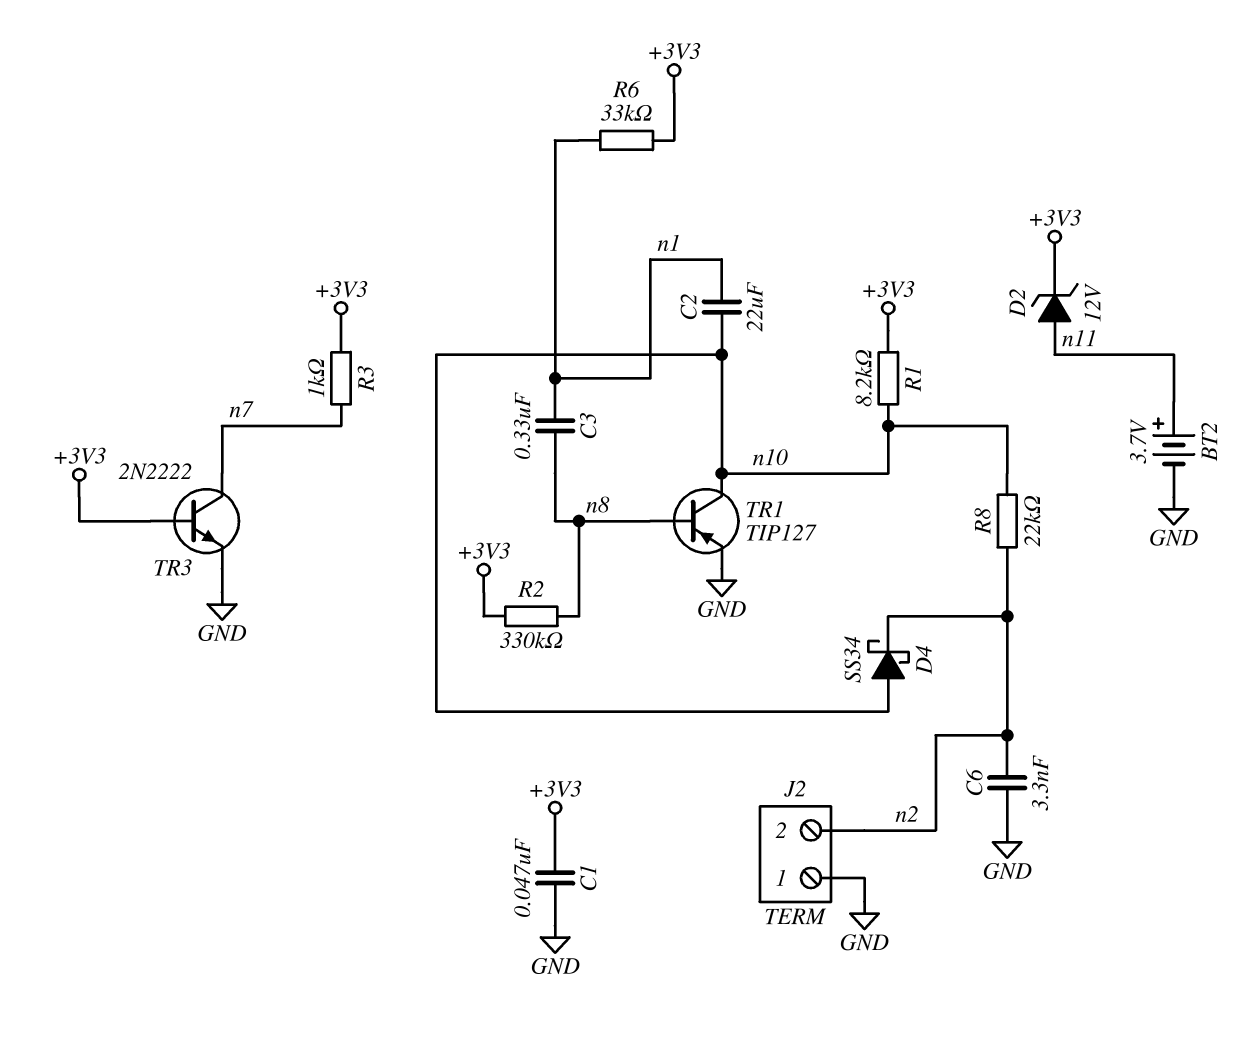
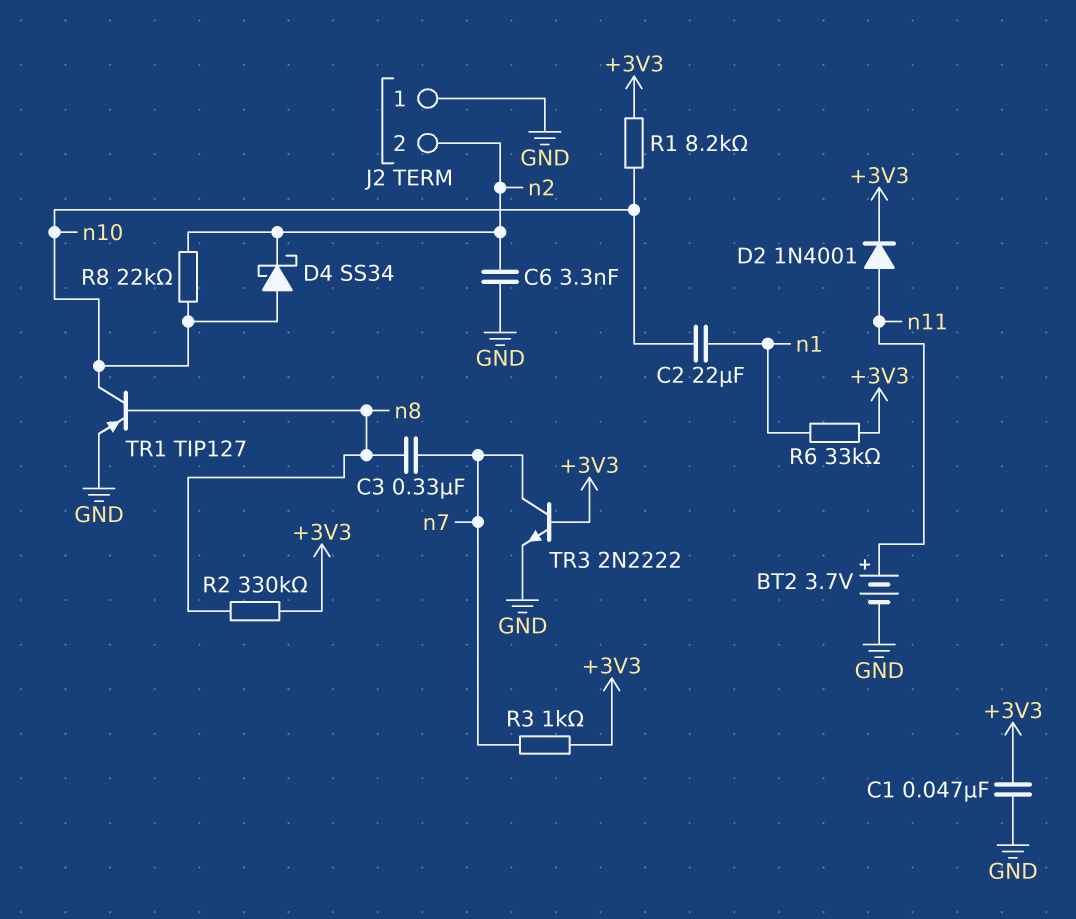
C3: 330nF (n1, n8) -> 330nF (n7, n8)
D2: zener 12V (A n11, K +3V3) -> diode 1N4001 (A n11, K +3V3)

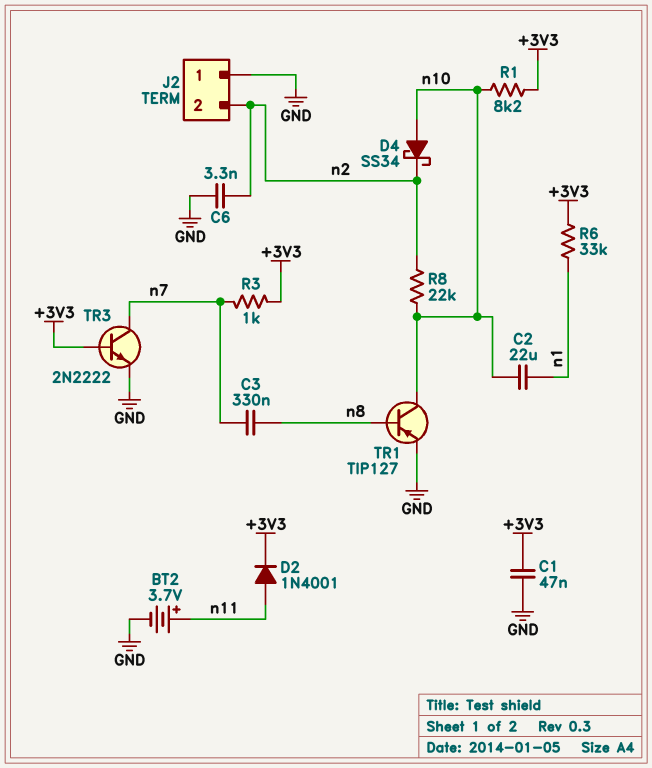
R2: 330k (+3V3, n8) -> none

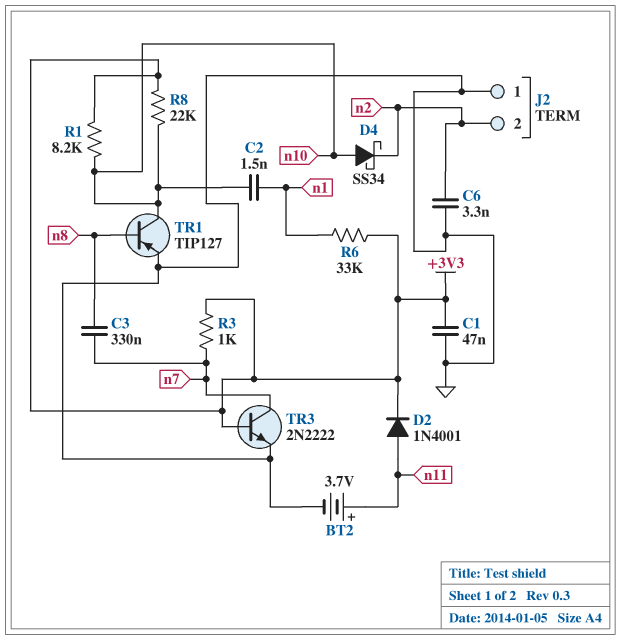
C2: 22uF (n1, n10) -> 1.5nF (n1, n10)
R8: 22k (n2, n10) -> 22k (+3V3, n10)

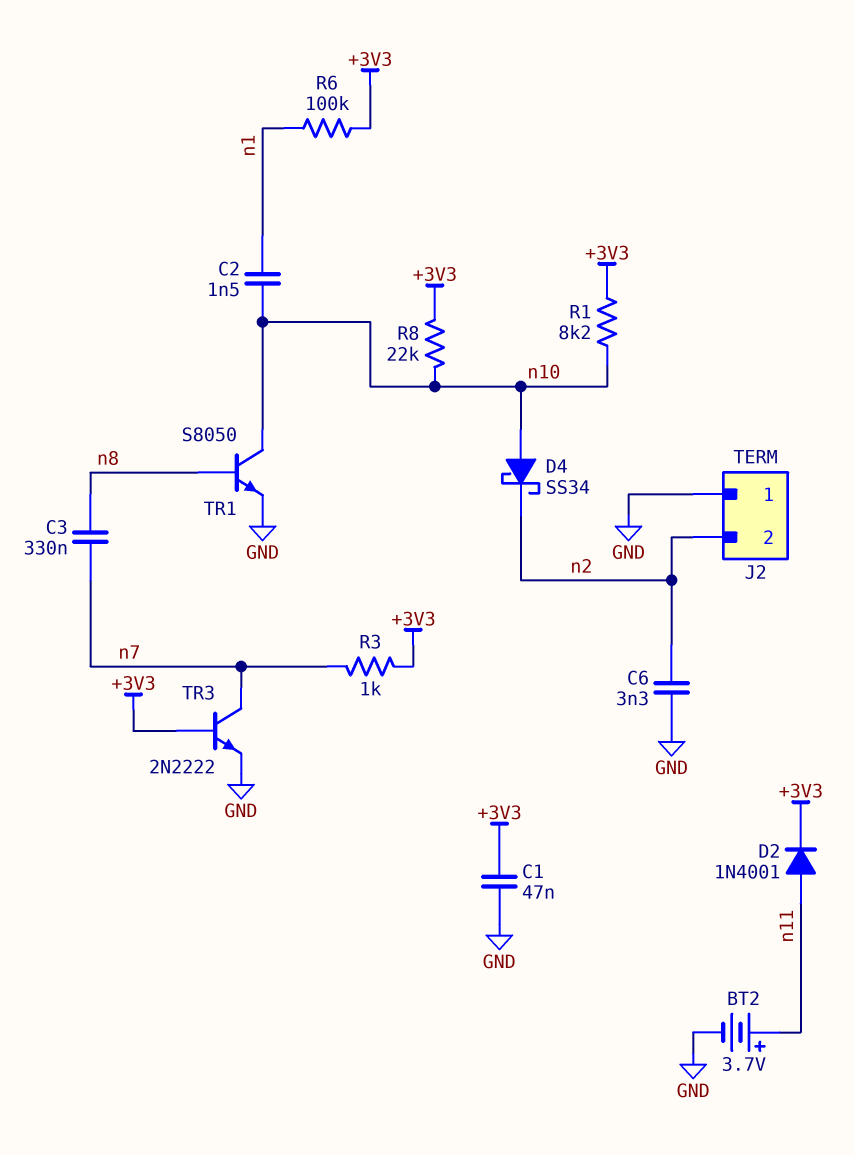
R6: 33k (+3V3, n1) -> 100k (+3V3, n1)
TR1: PNP TIP127 (B n8, C n10, E GND) -> NPN S8050 (B n8, C n10, E GND)

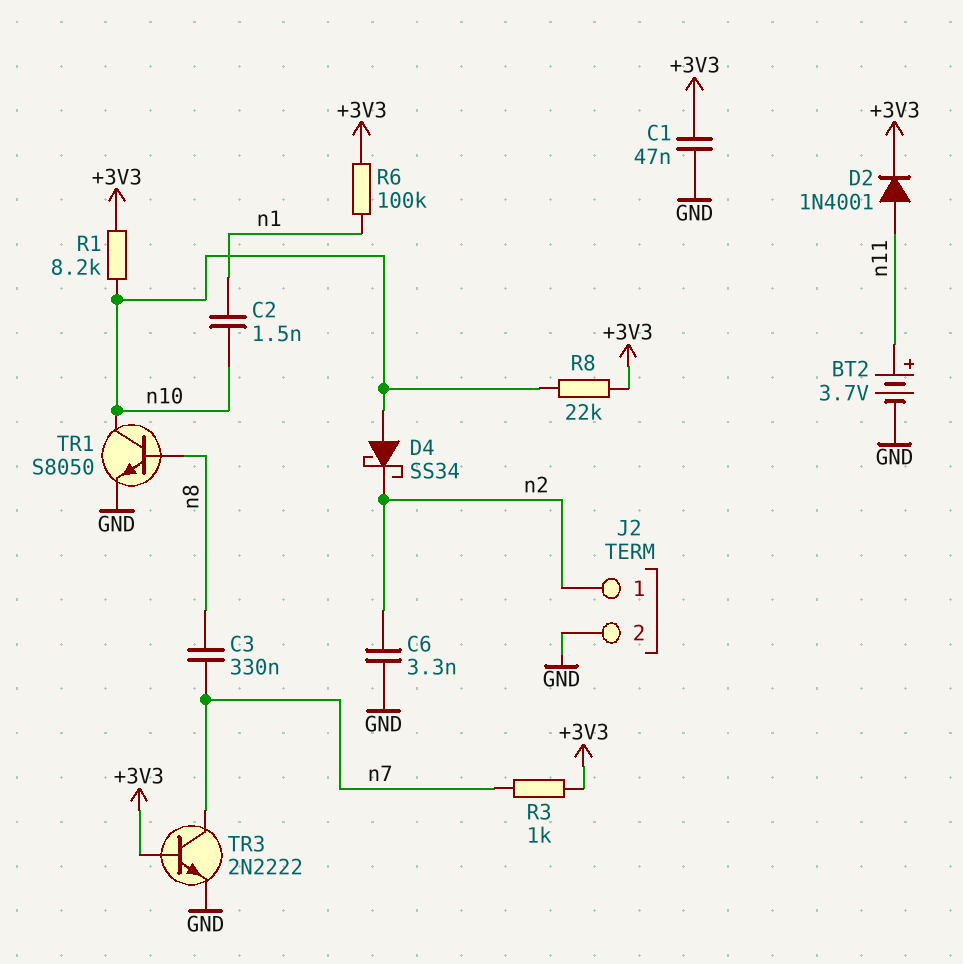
J2 pin 1: GND -> n2
J2 pin 2: n2 -> GND

